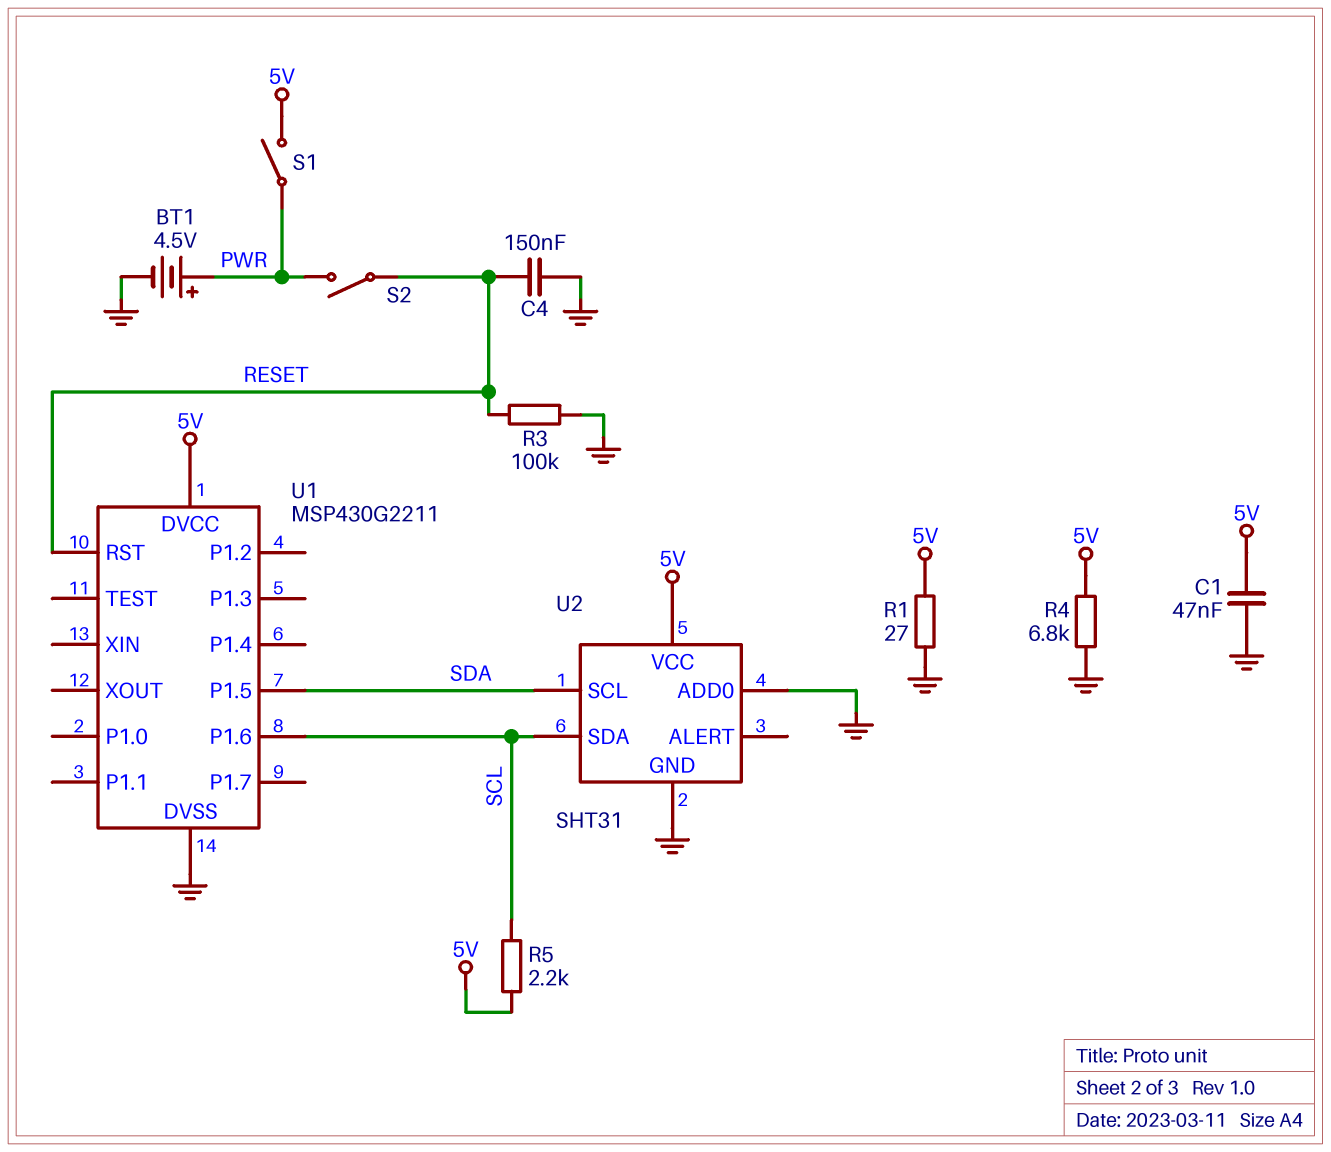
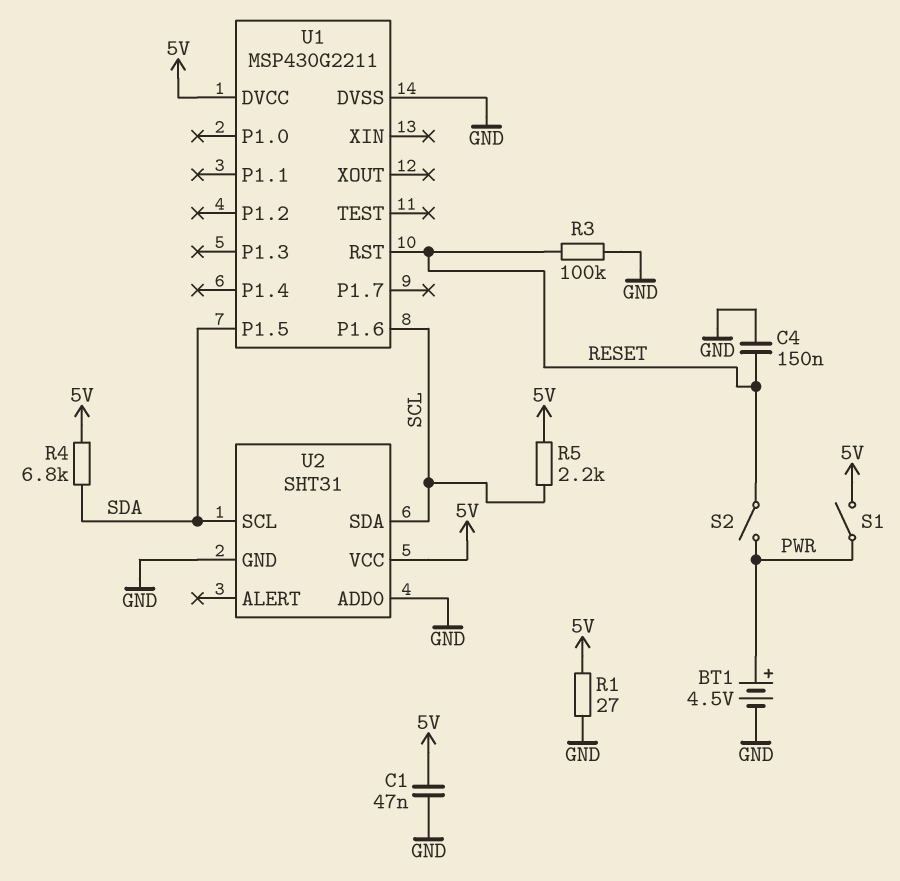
R4: 6.8k (5V, GND) -> 6.8k (5V, SDA)

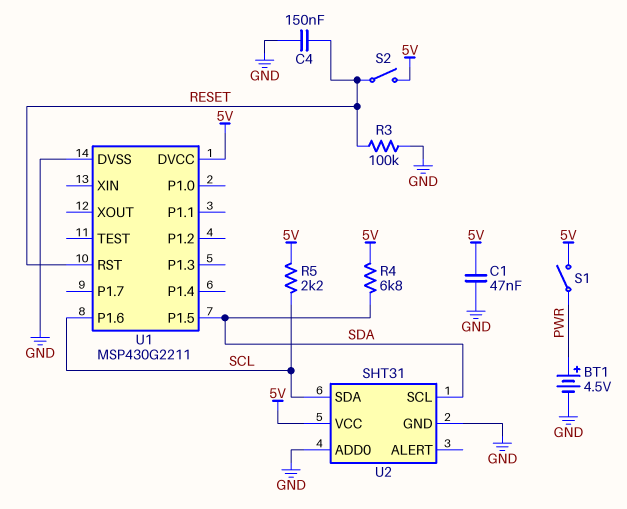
R1: 27 (5V, GND) -> none
S2: switch (PWR, RESET) -> switch (5V, RESET)

